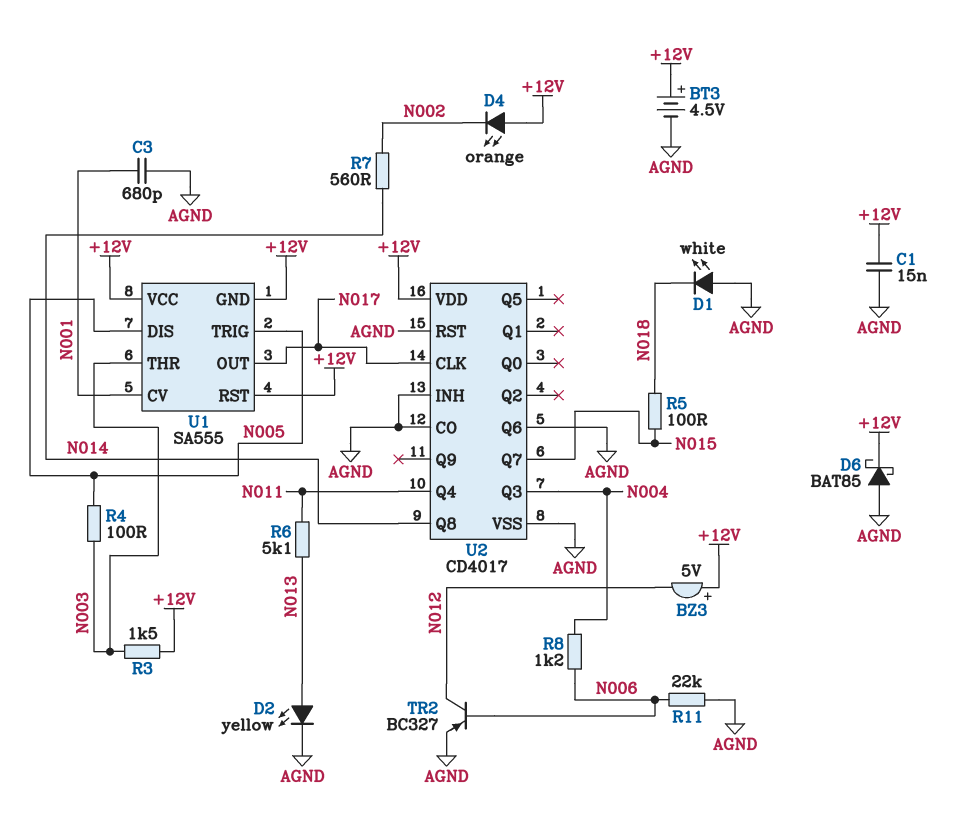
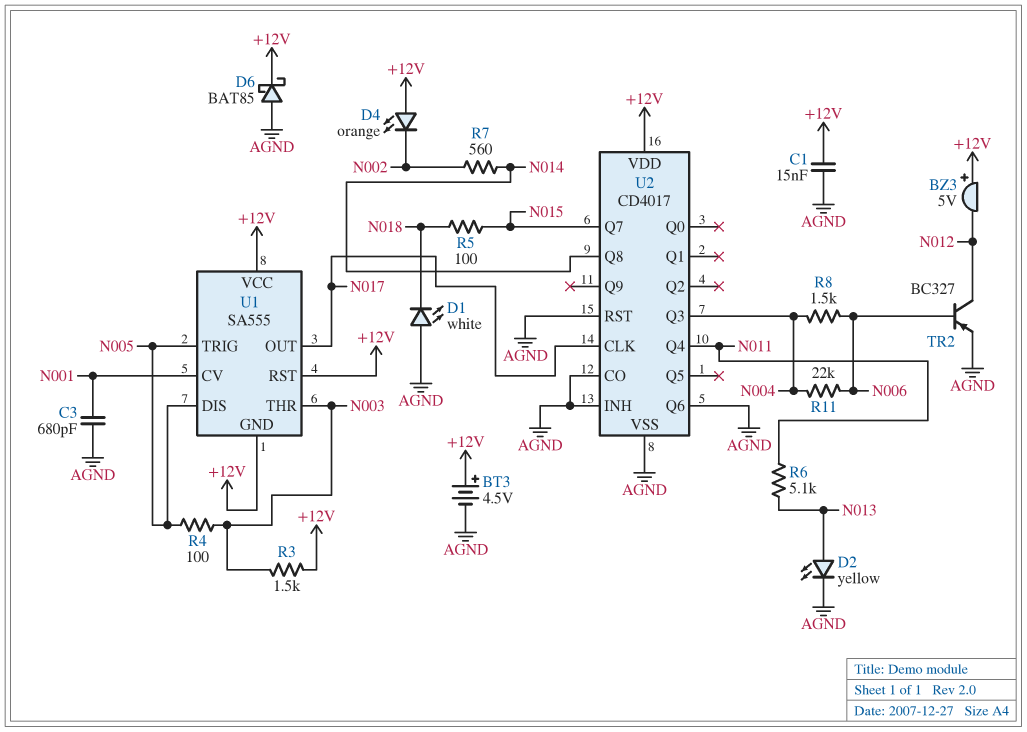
R8: 1.2k (N004, N006) -> 1.5k (N004, N006)
R11: 22k (AGND, N006) -> 22k (N004, N006)

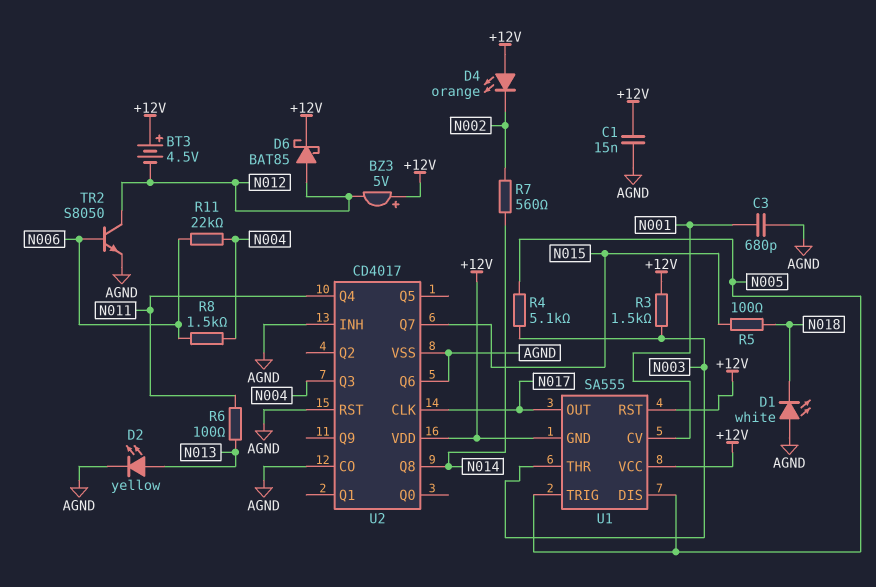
BT3: 4.5V (plus +12V, minus AGND) -> 4.5V (plus +12V, minus N012)
D6: schottky BAT85 (A AGND, K +12V) -> schottky BAT85 (A N012, K +12V)
R4: 100 (N003, N005) -> 5.1k (N003, N005)
R6: 5.1k (N011, N013) -> 100 (N011, N013)
TR2: PNP BC327 (B N006, C N012, E AGND) -> NPN S8050 (B N006, C N012, E AGND)

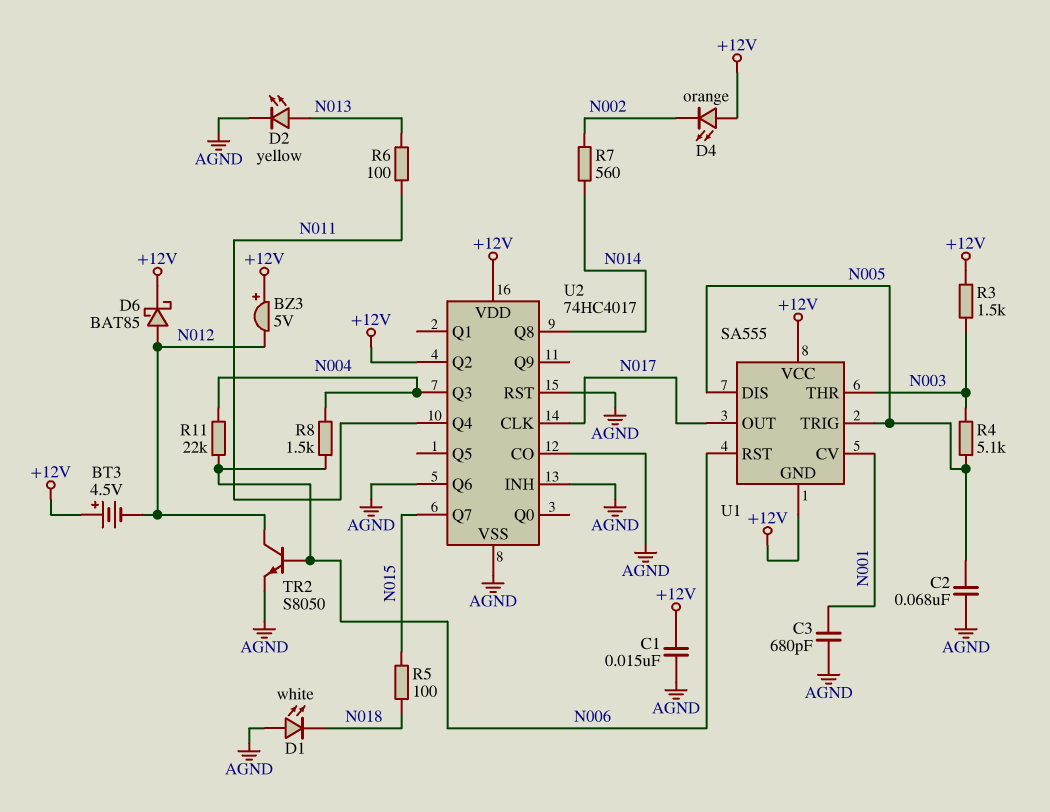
C2: none -> 68nF (AGND, N005)
U1 pin RST: +12V -> N006
U2: CD4017 -> 74HC4017
U2 pin Q2: none -> +12V

